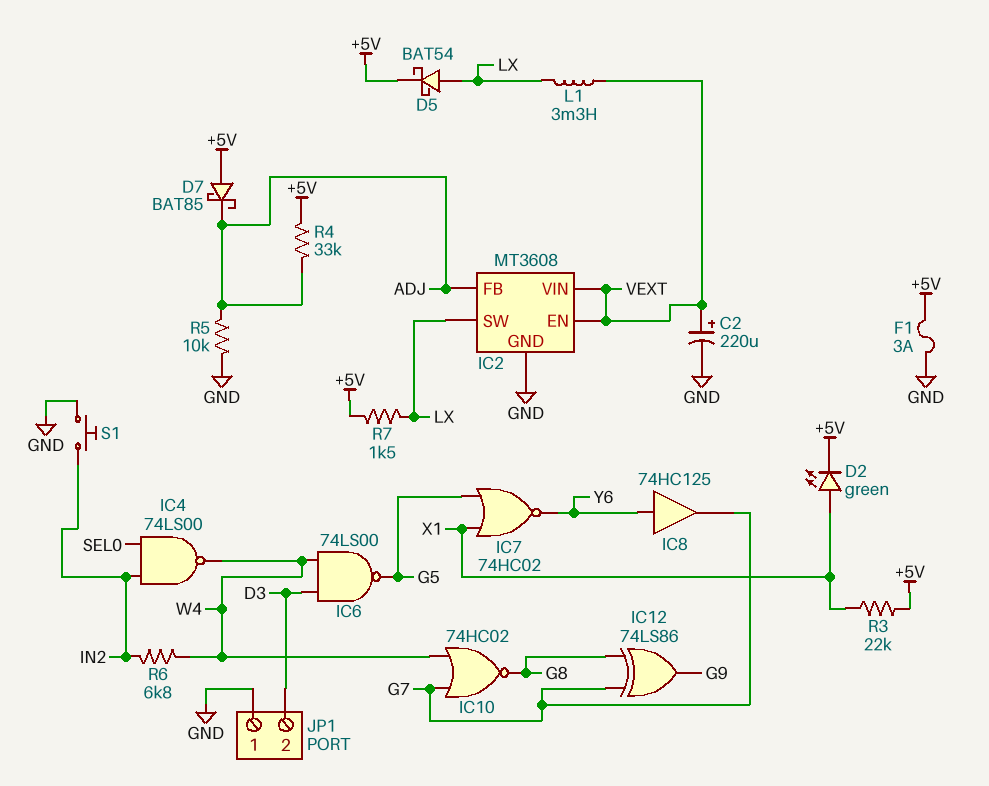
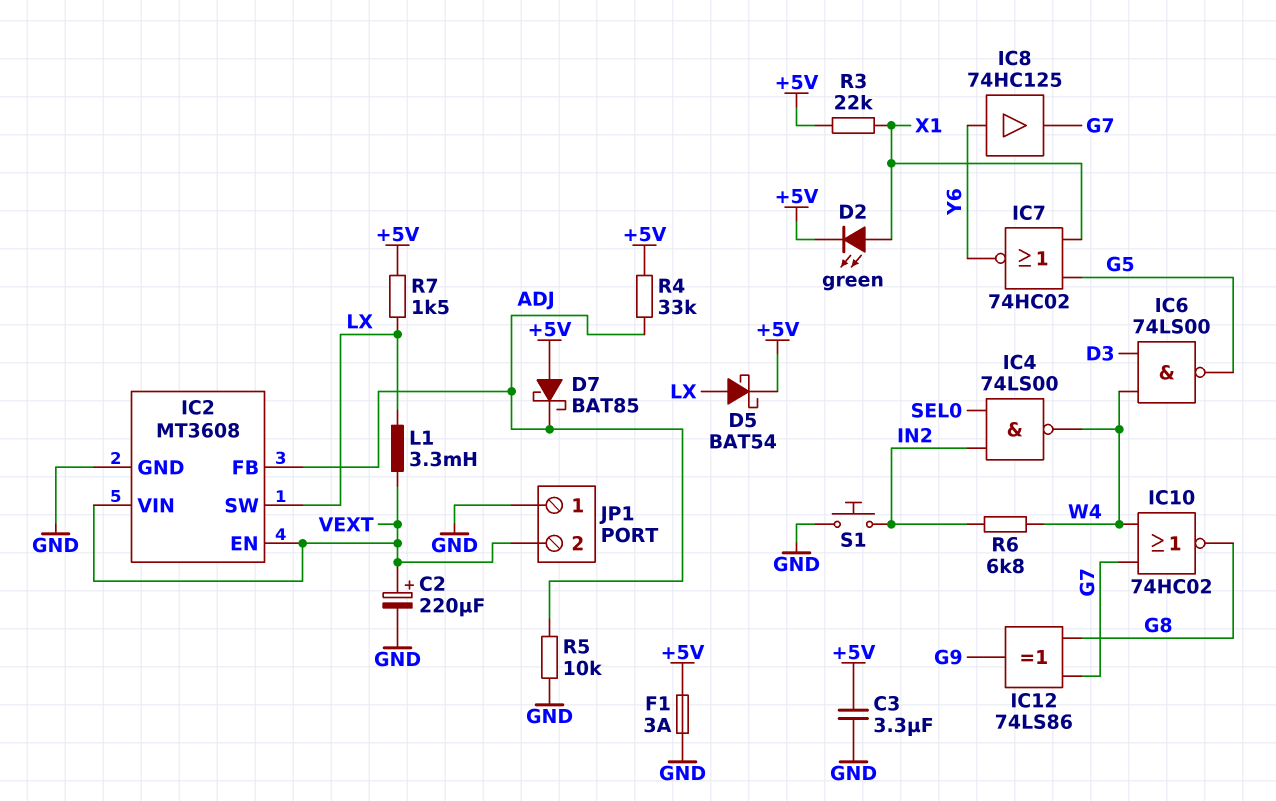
C3: none -> 3.3uF (+5V, GND)
JP1 pin 2: D3 -> VEXT

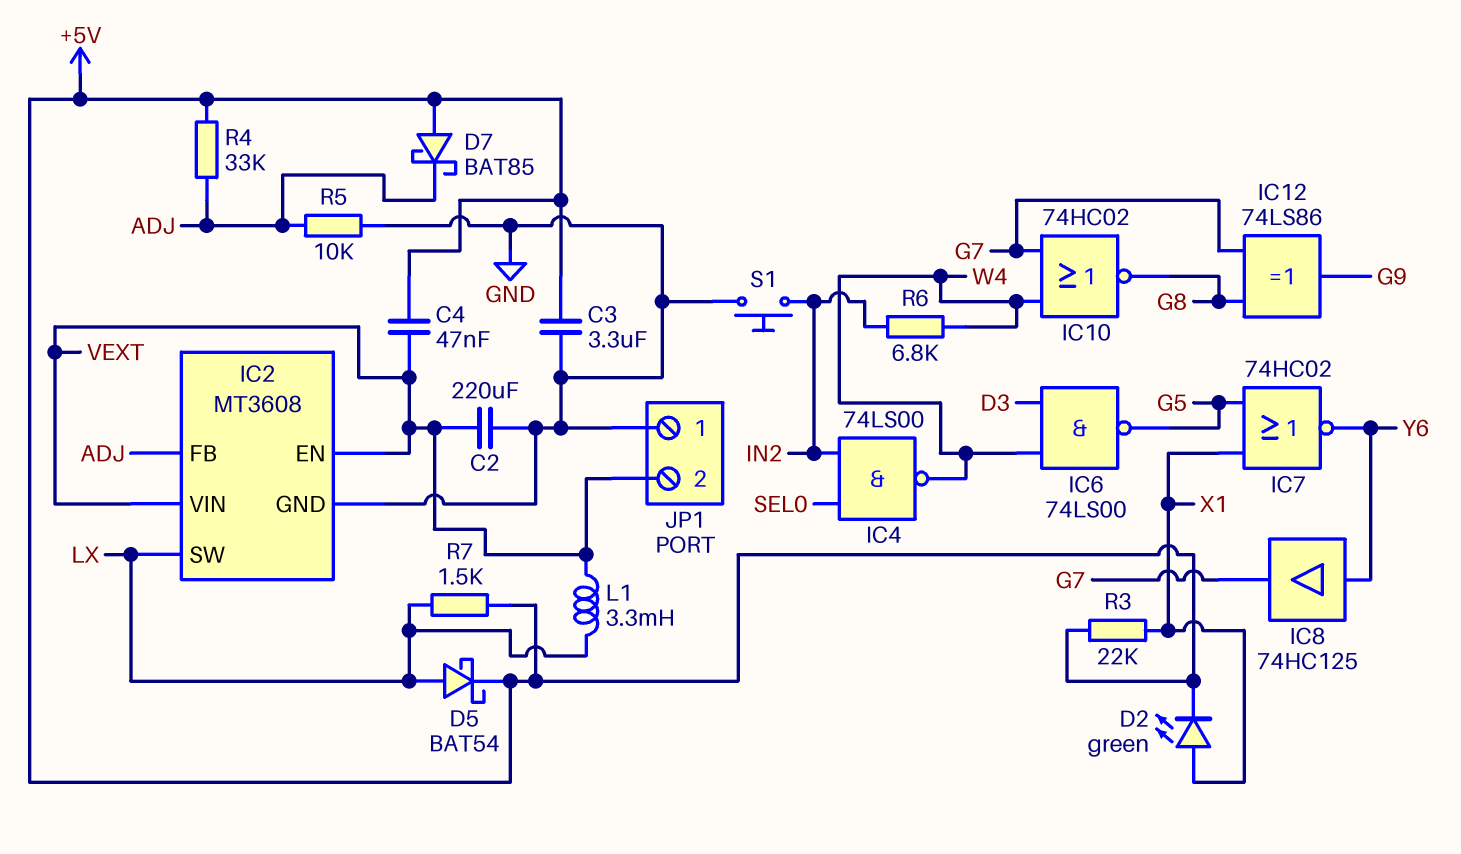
C2: 220uF (plus VEXT, minus GND) -> 220uF (GND, VEXT)
C4: none -> 47nF (+5V, VEXT)
F1: 3A (+5V, GND) -> none

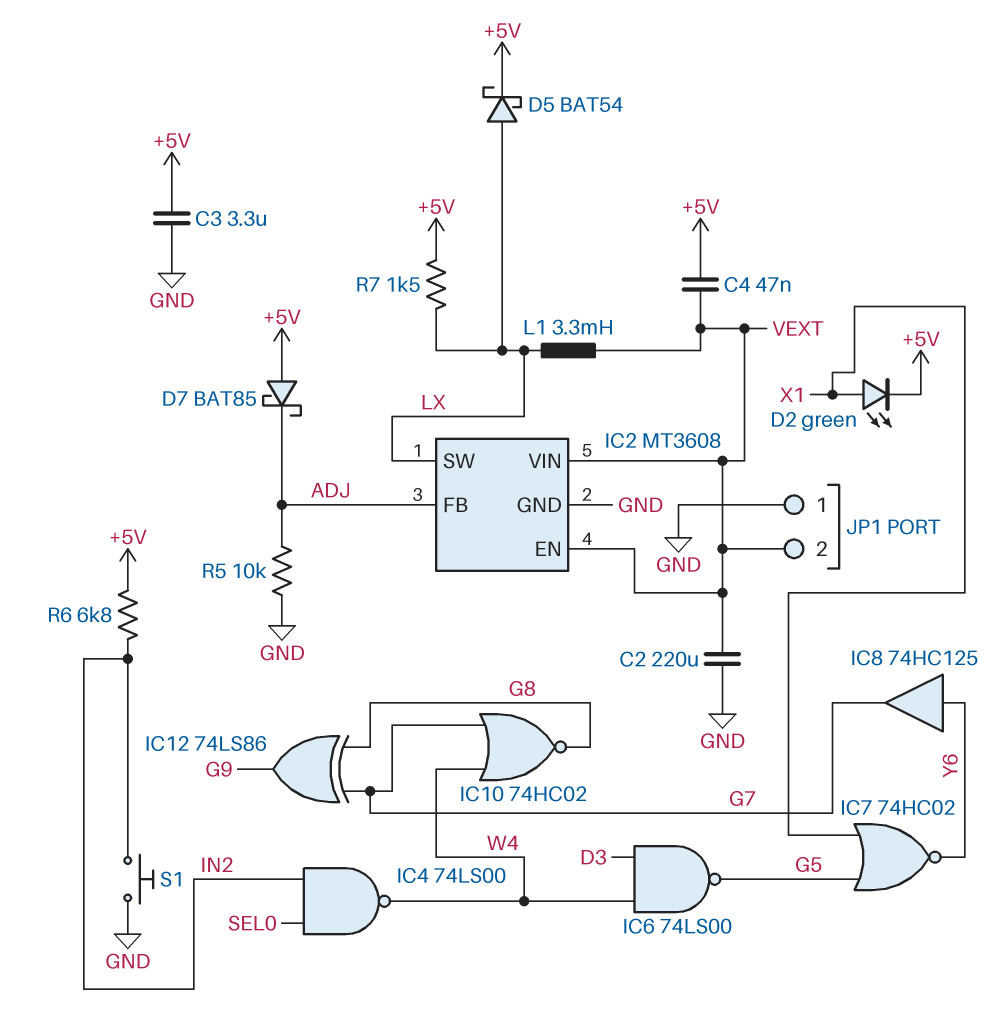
R3: 22k (+5V, X1) -> none
R4: 33k (+5V, ADJ) -> none
R6: 6.8k (IN2, W4) -> 6.8k (+5V, IN2)

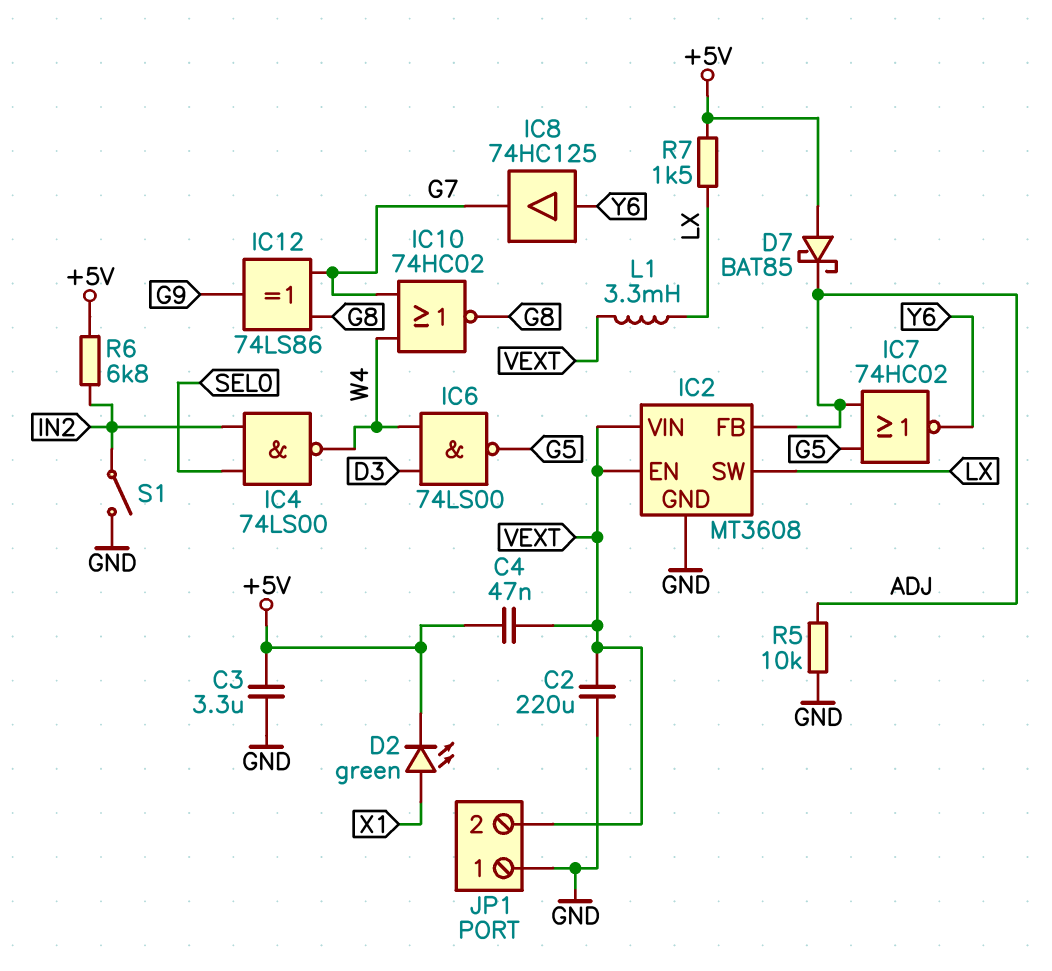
D5: schottky BAT54 (A LX, K +5V) -> none
IC7: NOR 74HC02 (in G5, in X1, out Y6) -> NOR 74HC02 (in ADJ, in G5, out Y6)
S1: button (GND, IN2) -> switch (GND, IN2)

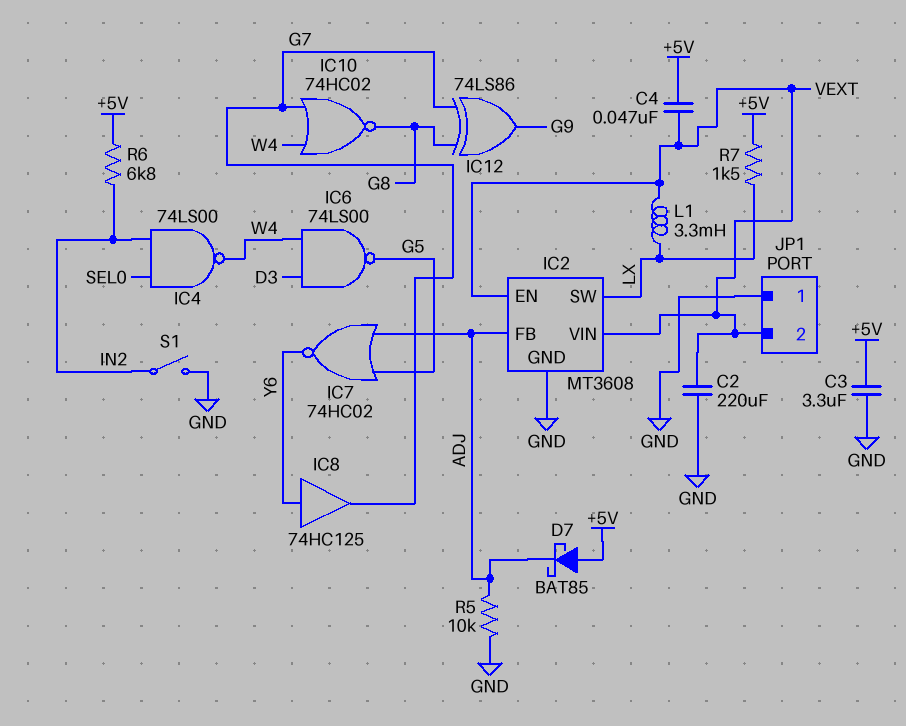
D2: LED green (A X1, K +5V) -> none

